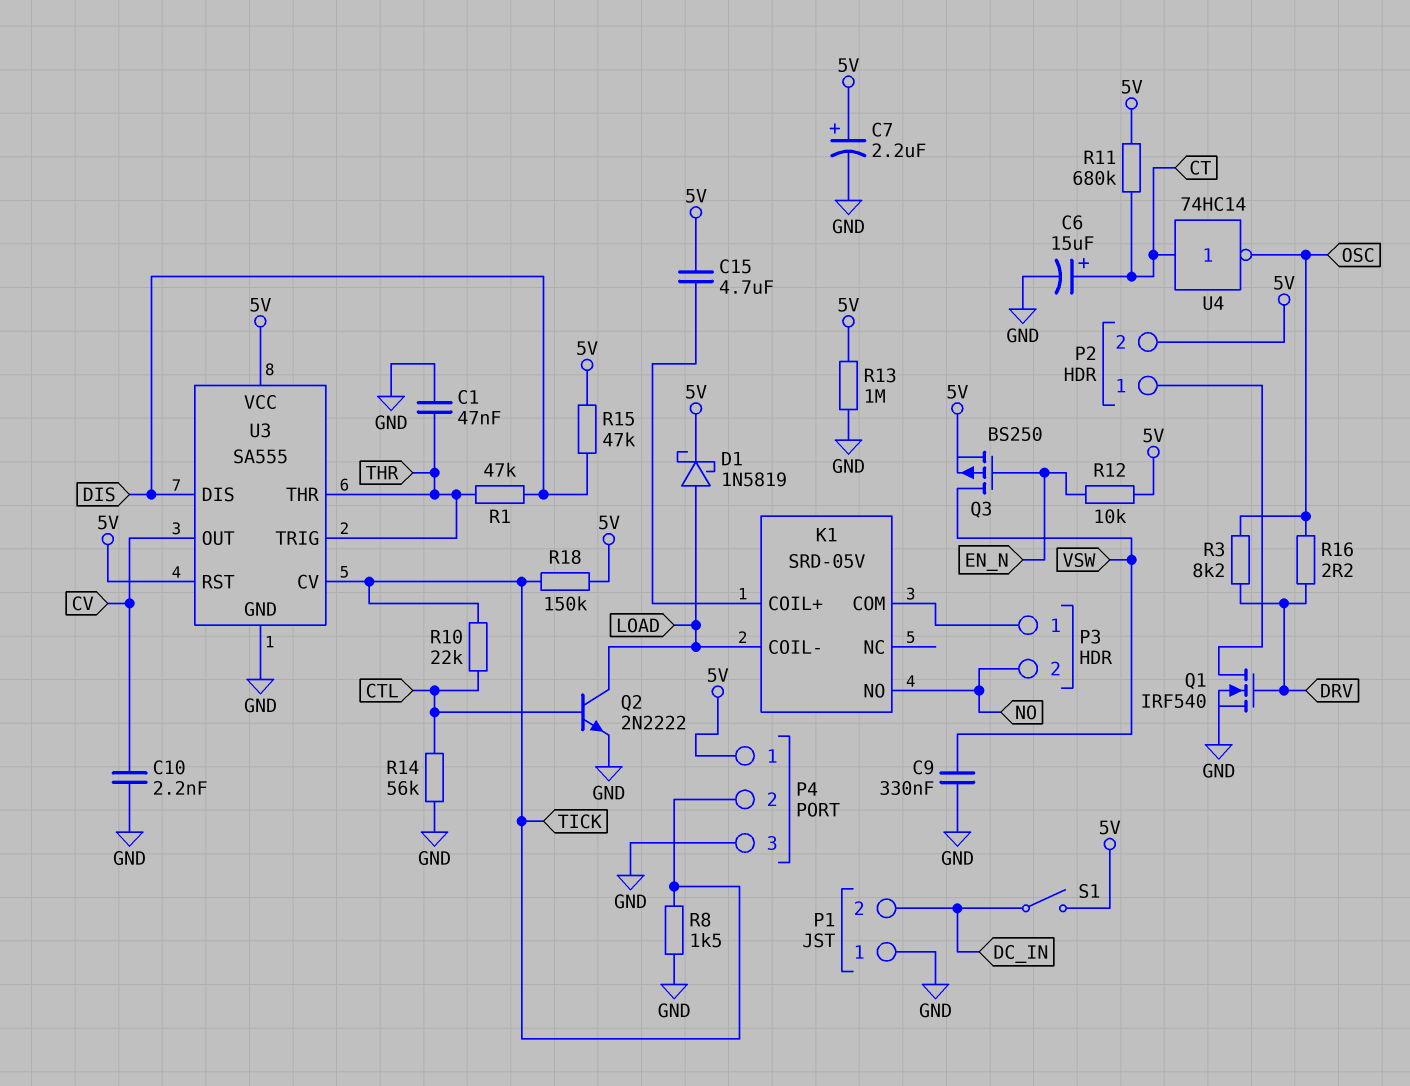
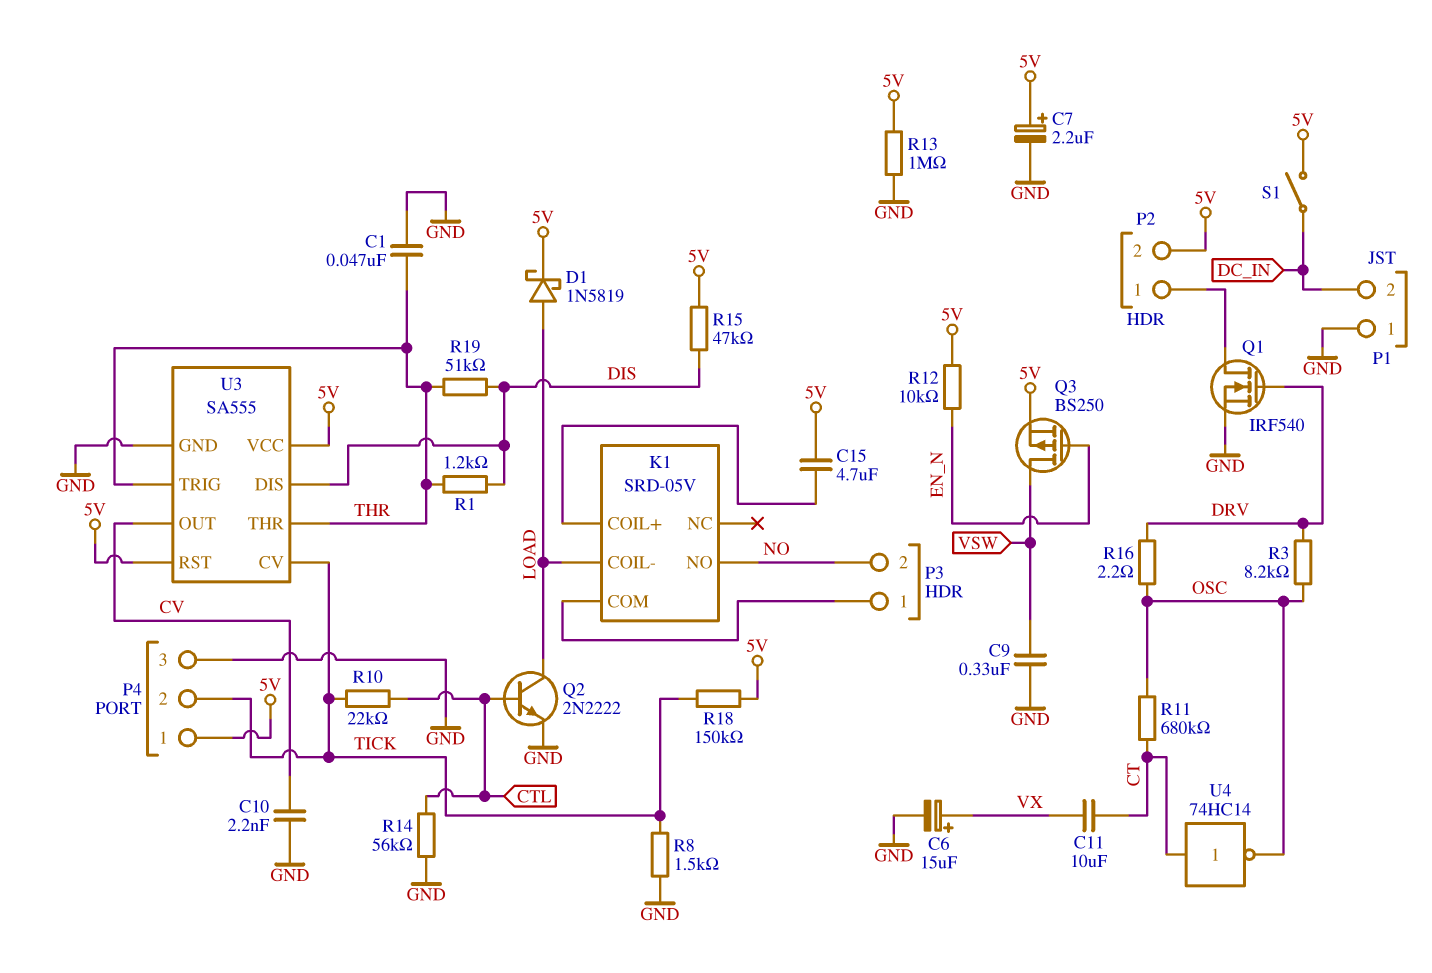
C6: 15uF (plus CT, minus GND) -> 15uF (plus VX, minus GND)
C11: none -> 10uF (CT, VX)
R1: 47k (DIS, THR) -> 1.2k (DIS, THR)
R11: 680k (5V, CT) -> 680k (CT, OSC)
R19: none -> 51k (DIS, THR)

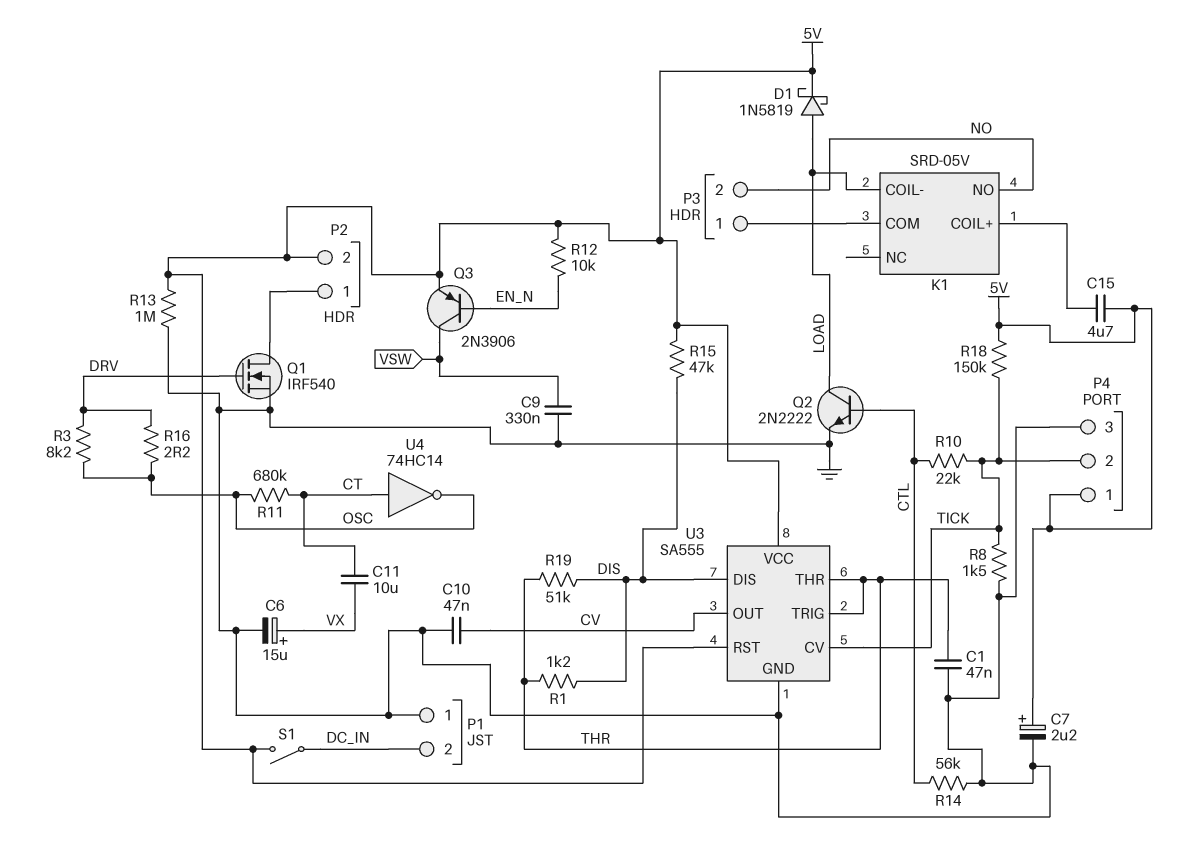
C10: 2.2nF (CV, GND) -> 47nF (CV, GND)
Q3: PMOS BS250 (G EN_N, D VSW, S 5V) -> PNP 2N3906 (B EN_N, C VSW, E 5V)

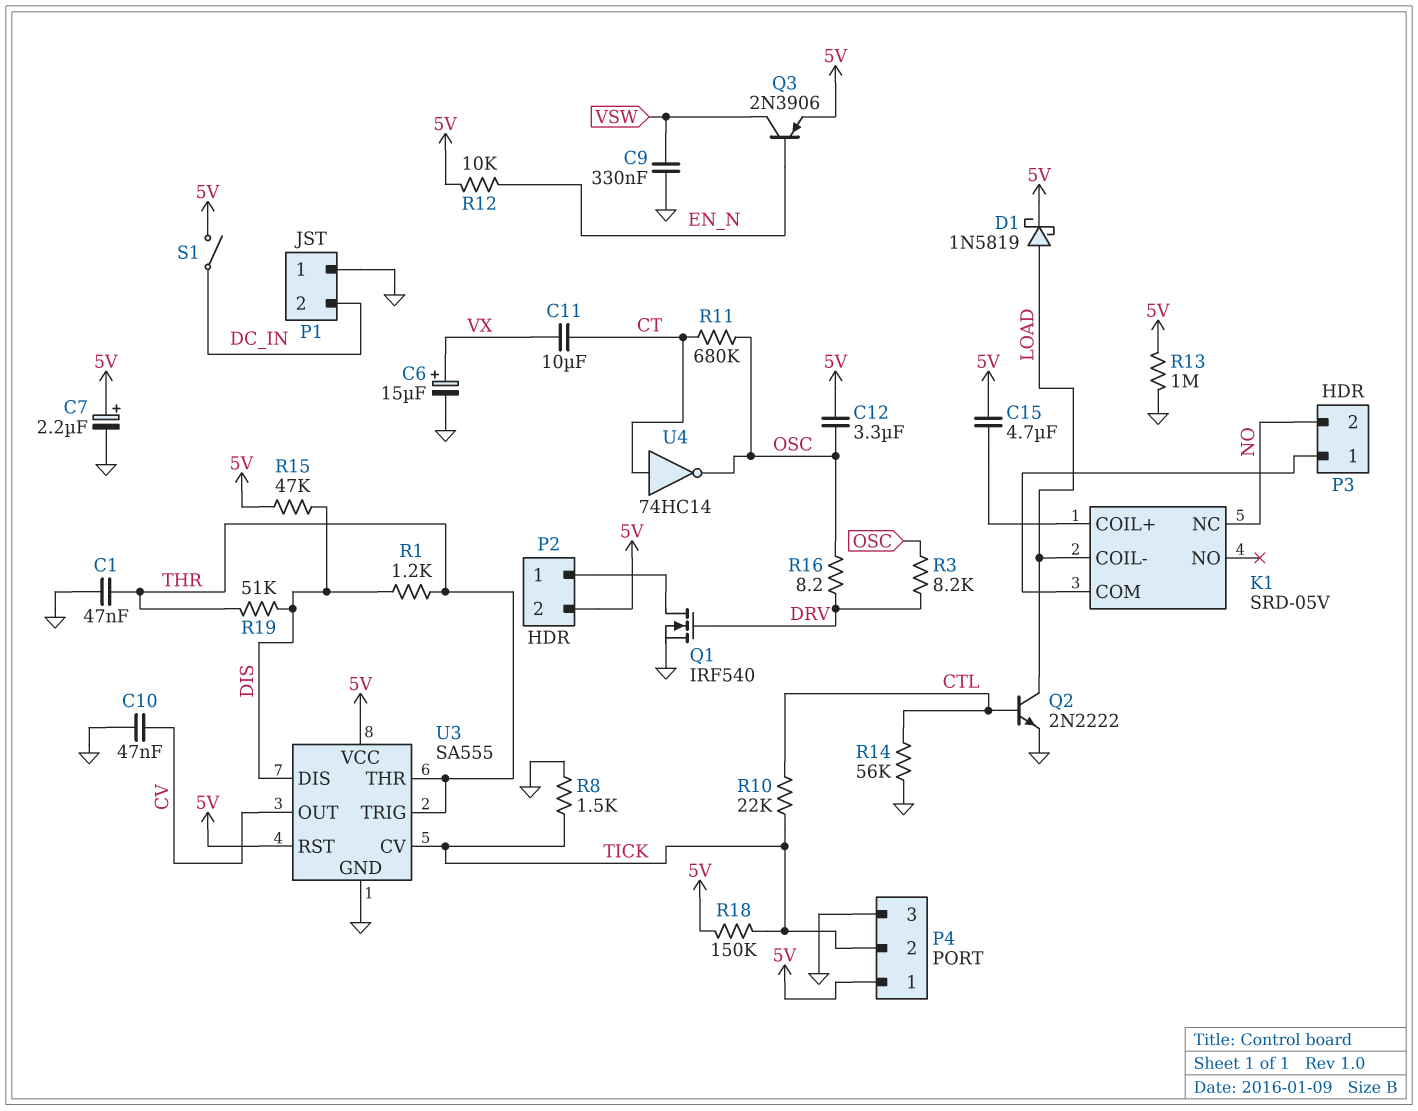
C12: none -> 3.3uF (5V, OSC)
K1 pin NC: none -> NO
K1 pin NO: NO -> none
R16: 2.2 (DRV, OSC) -> 8.2 (DRV, OSC)

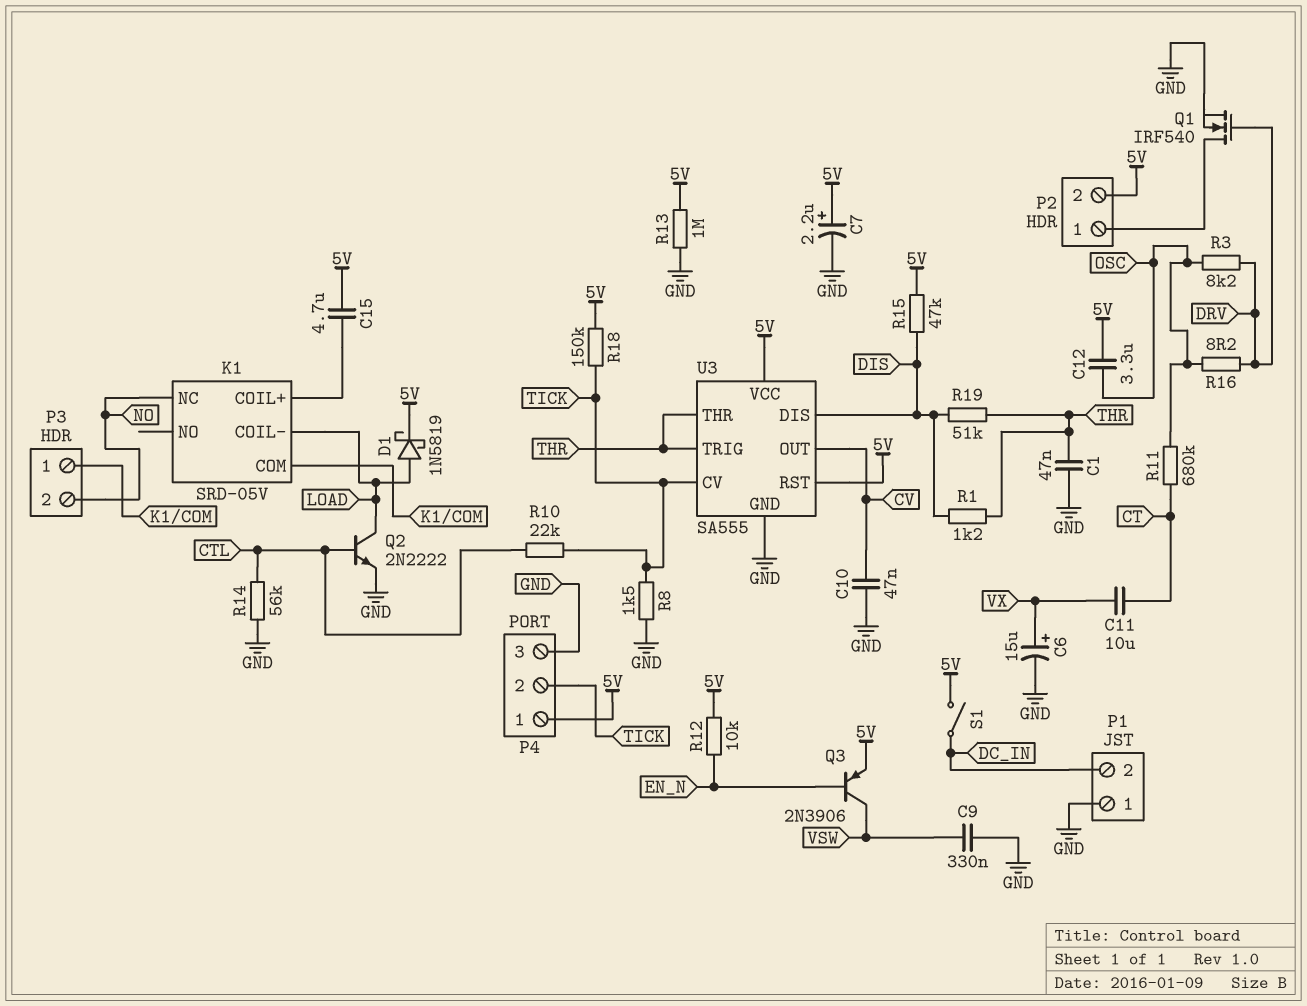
U4: NOT 74HC14 (in CT, out OSC) -> none

